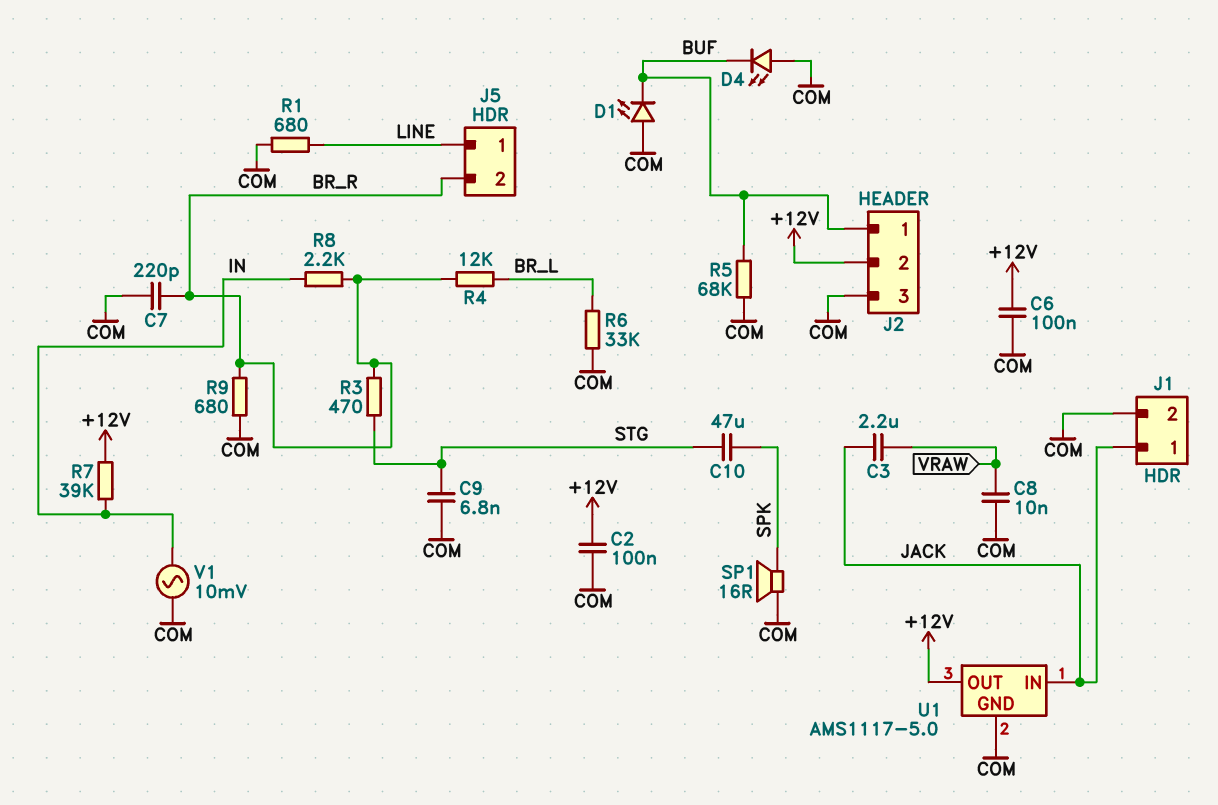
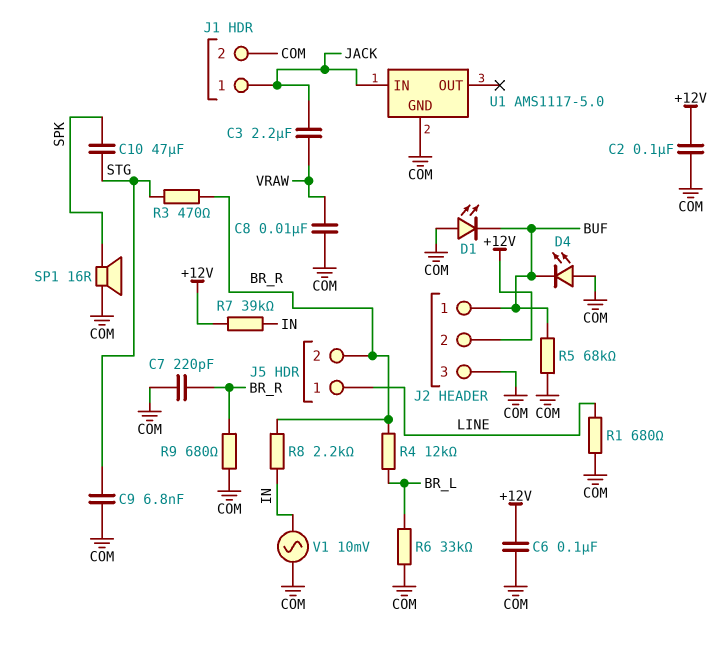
U1 pin OUT: +12V -> none

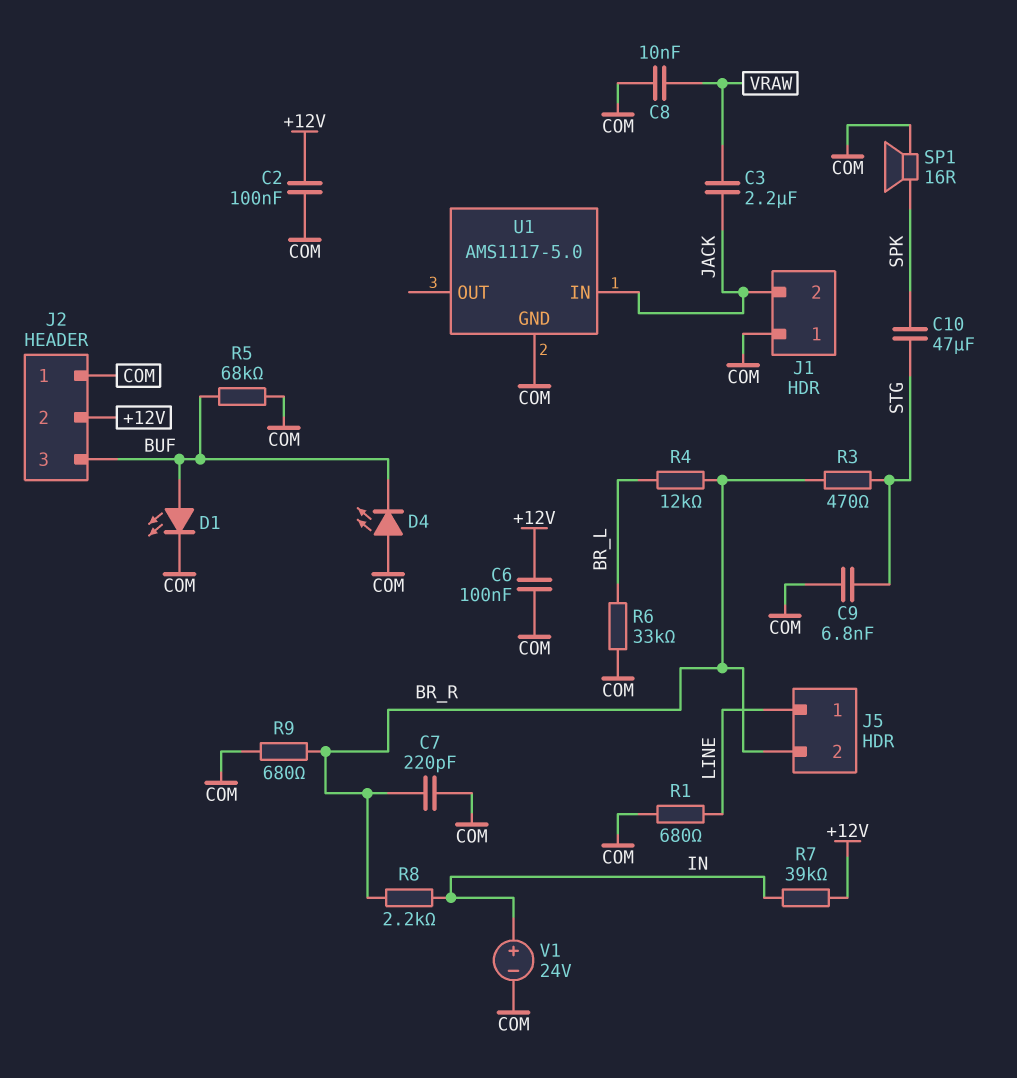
D1: LED (A COM, K BUF) -> LED (A BUF, K COM)
J1 pin 1: JACK -> COM
J1 pin 2: COM -> JACK
J2 pin 1: BUF -> COM
J2 pin 3: COM -> BUF
V1: AC 10mV (COM, IN) -> 24V (plus IN, minus COM)

